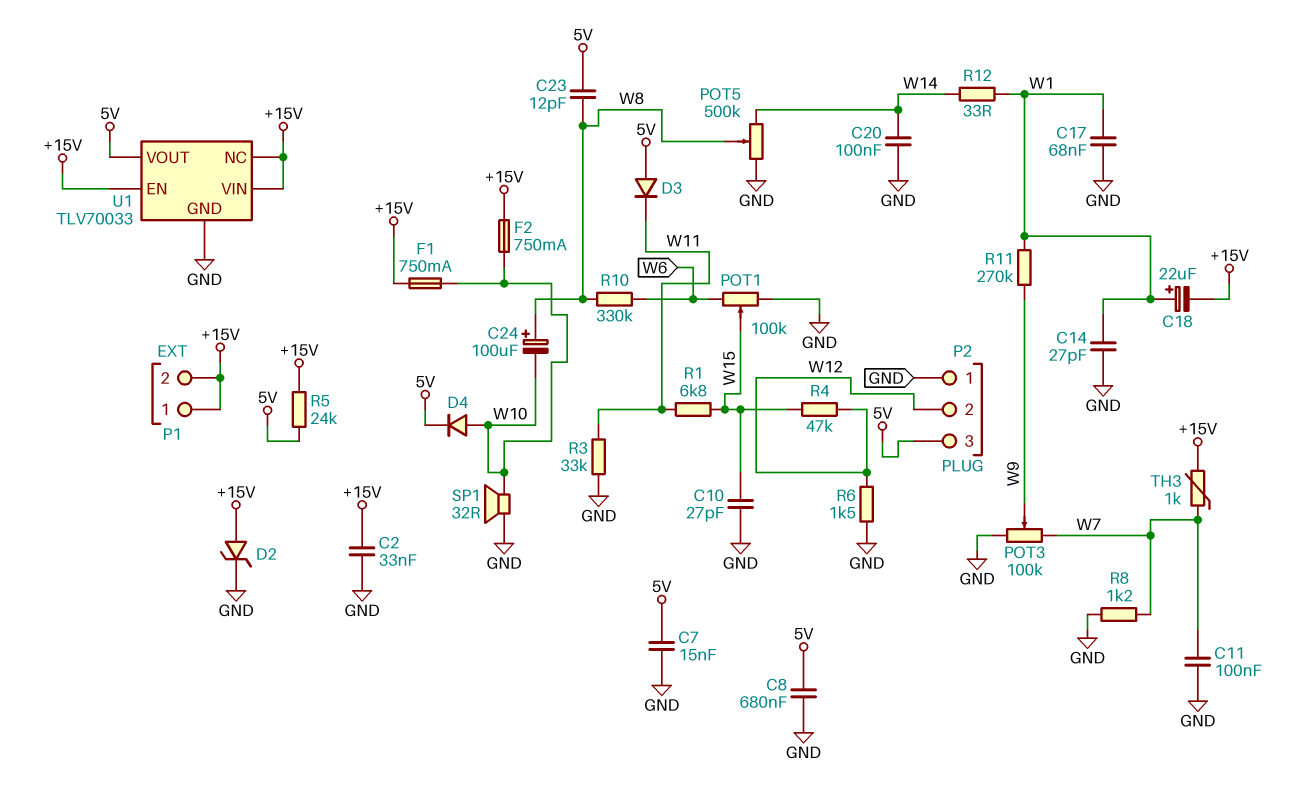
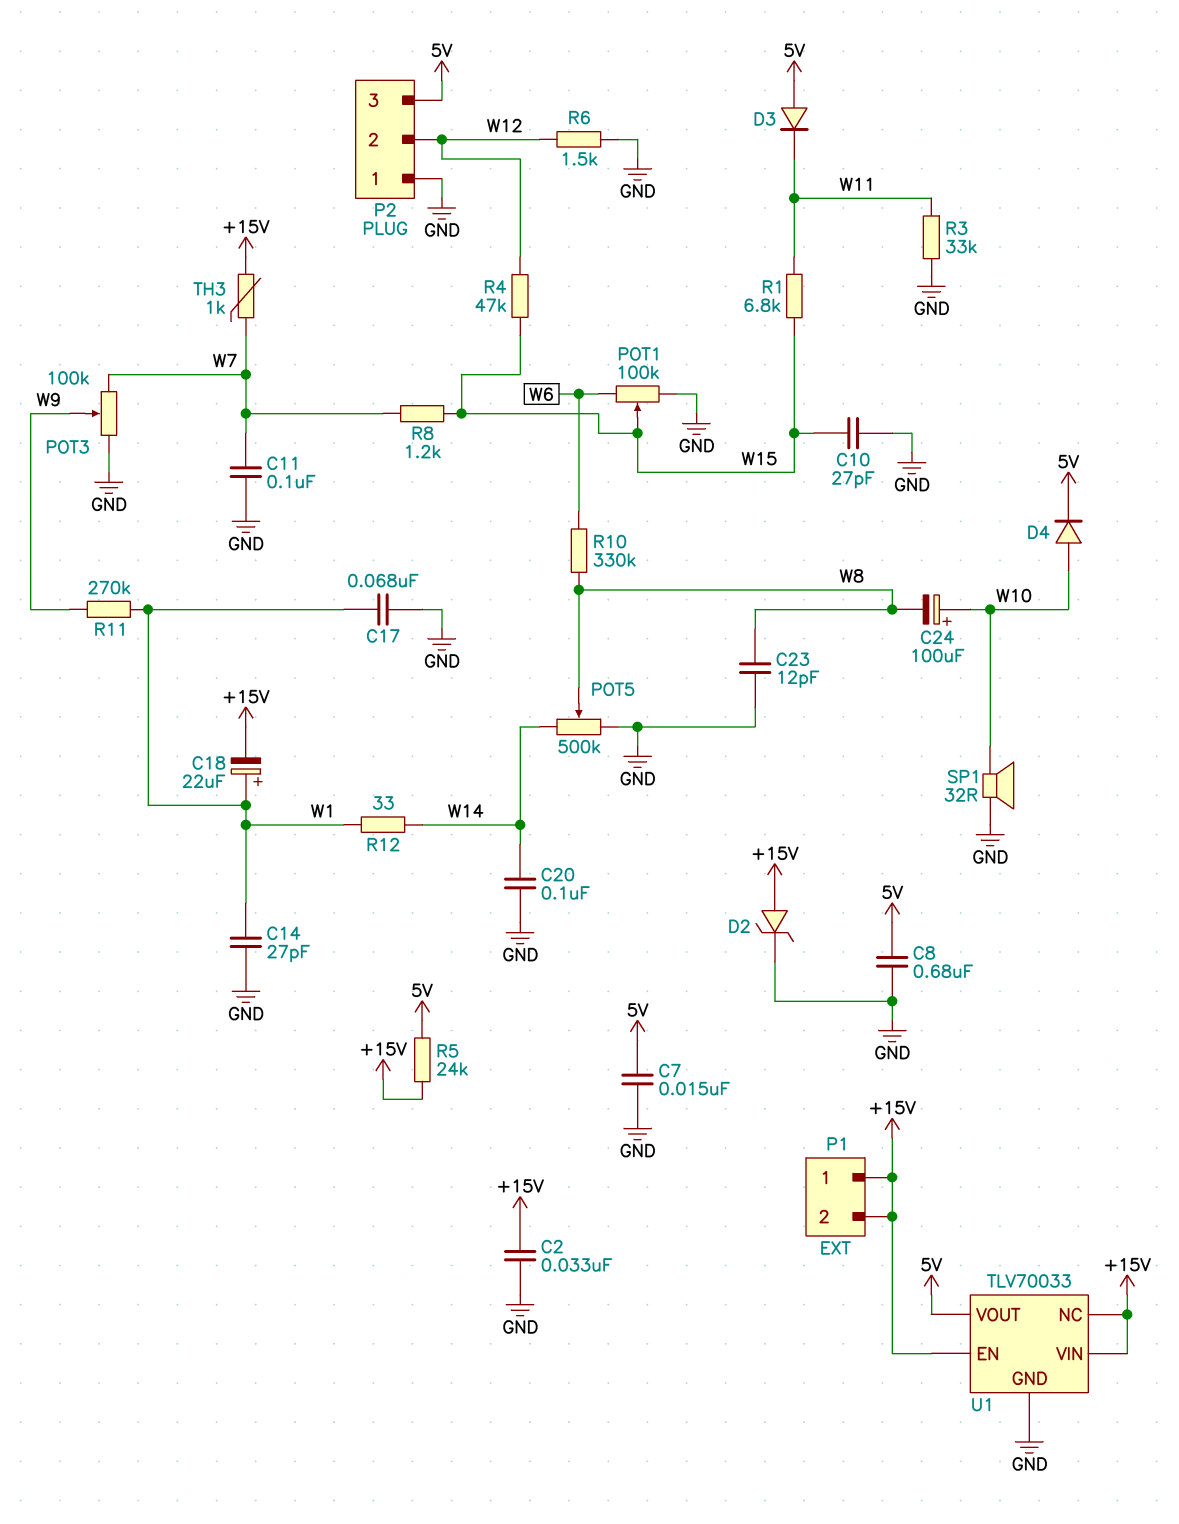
C23: 12pF (5V, W8) -> 12pF (GND, W8)
C24: 100uF (plus W8, minus W10) -> 100uF (plus W10, minus W8)
F1: 750mA (+15V, W10) -> none
F2: 750mA (+15V, W10) -> none
R8: 1.2k (GND, W7) -> 1.2k (W7, W15)

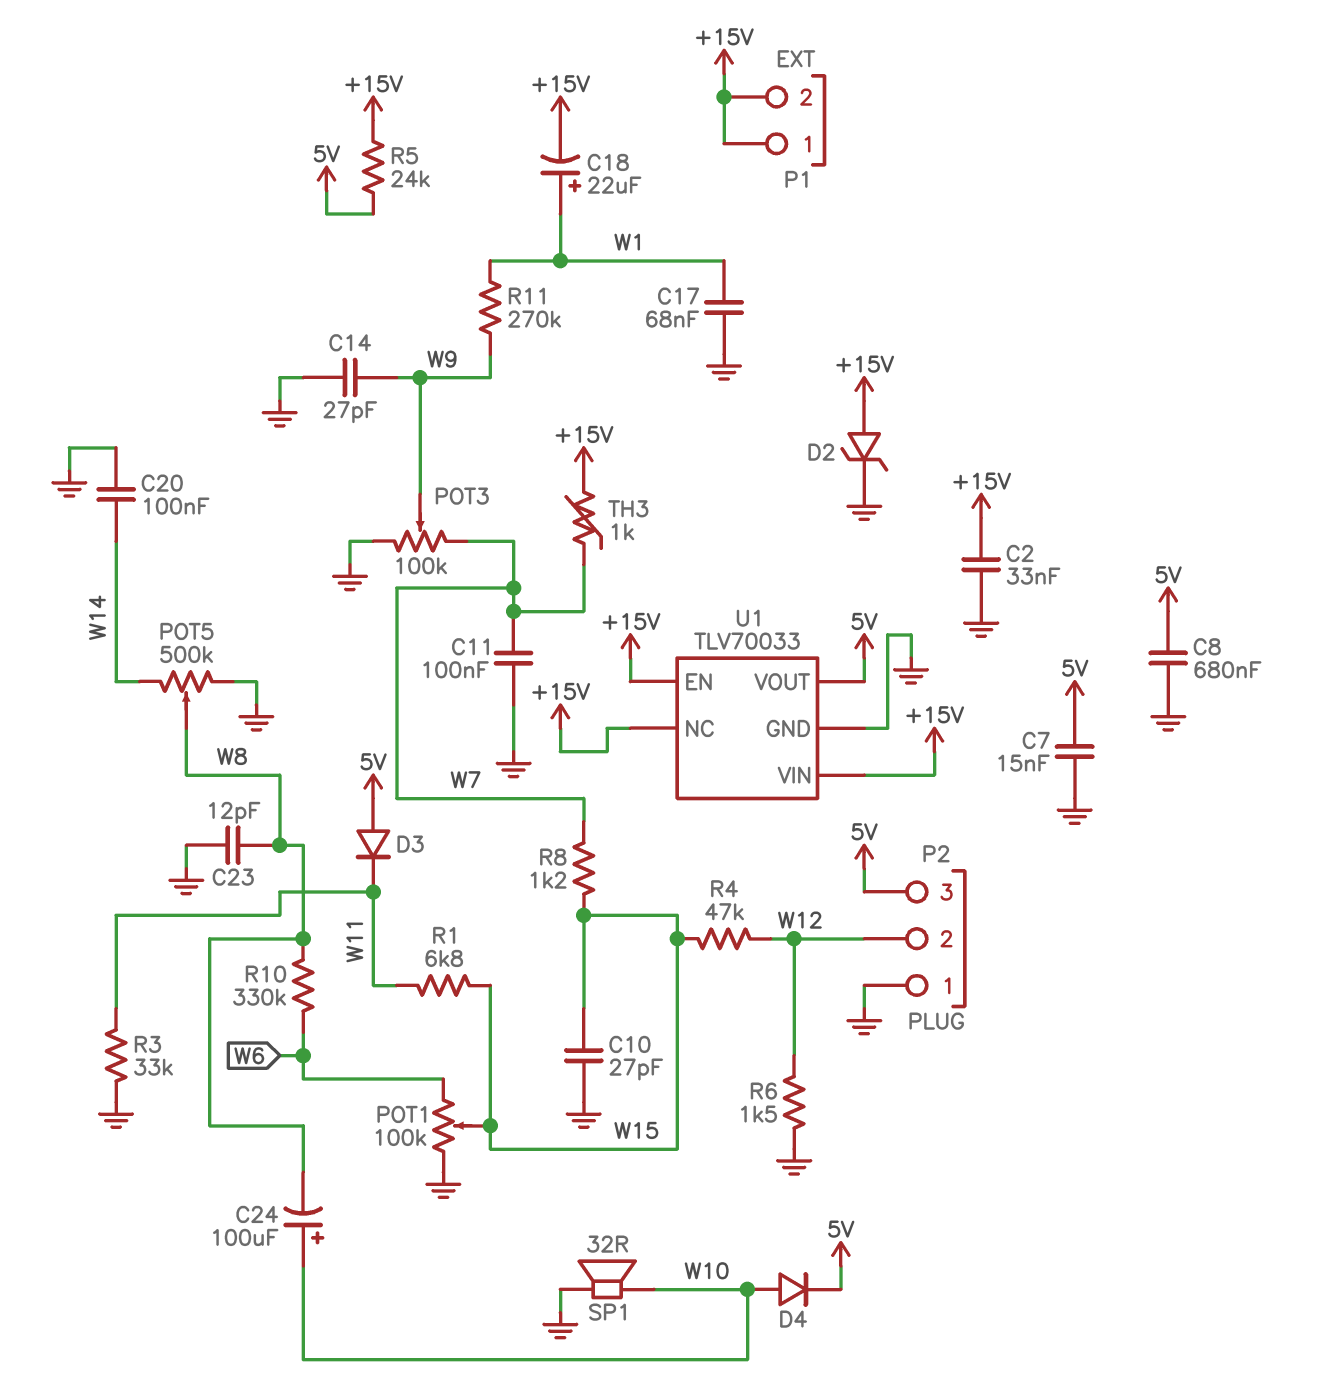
C14: 27pF (GND, W1) -> 27pF (GND, W9)
R12: 33 (W1, W14) -> none

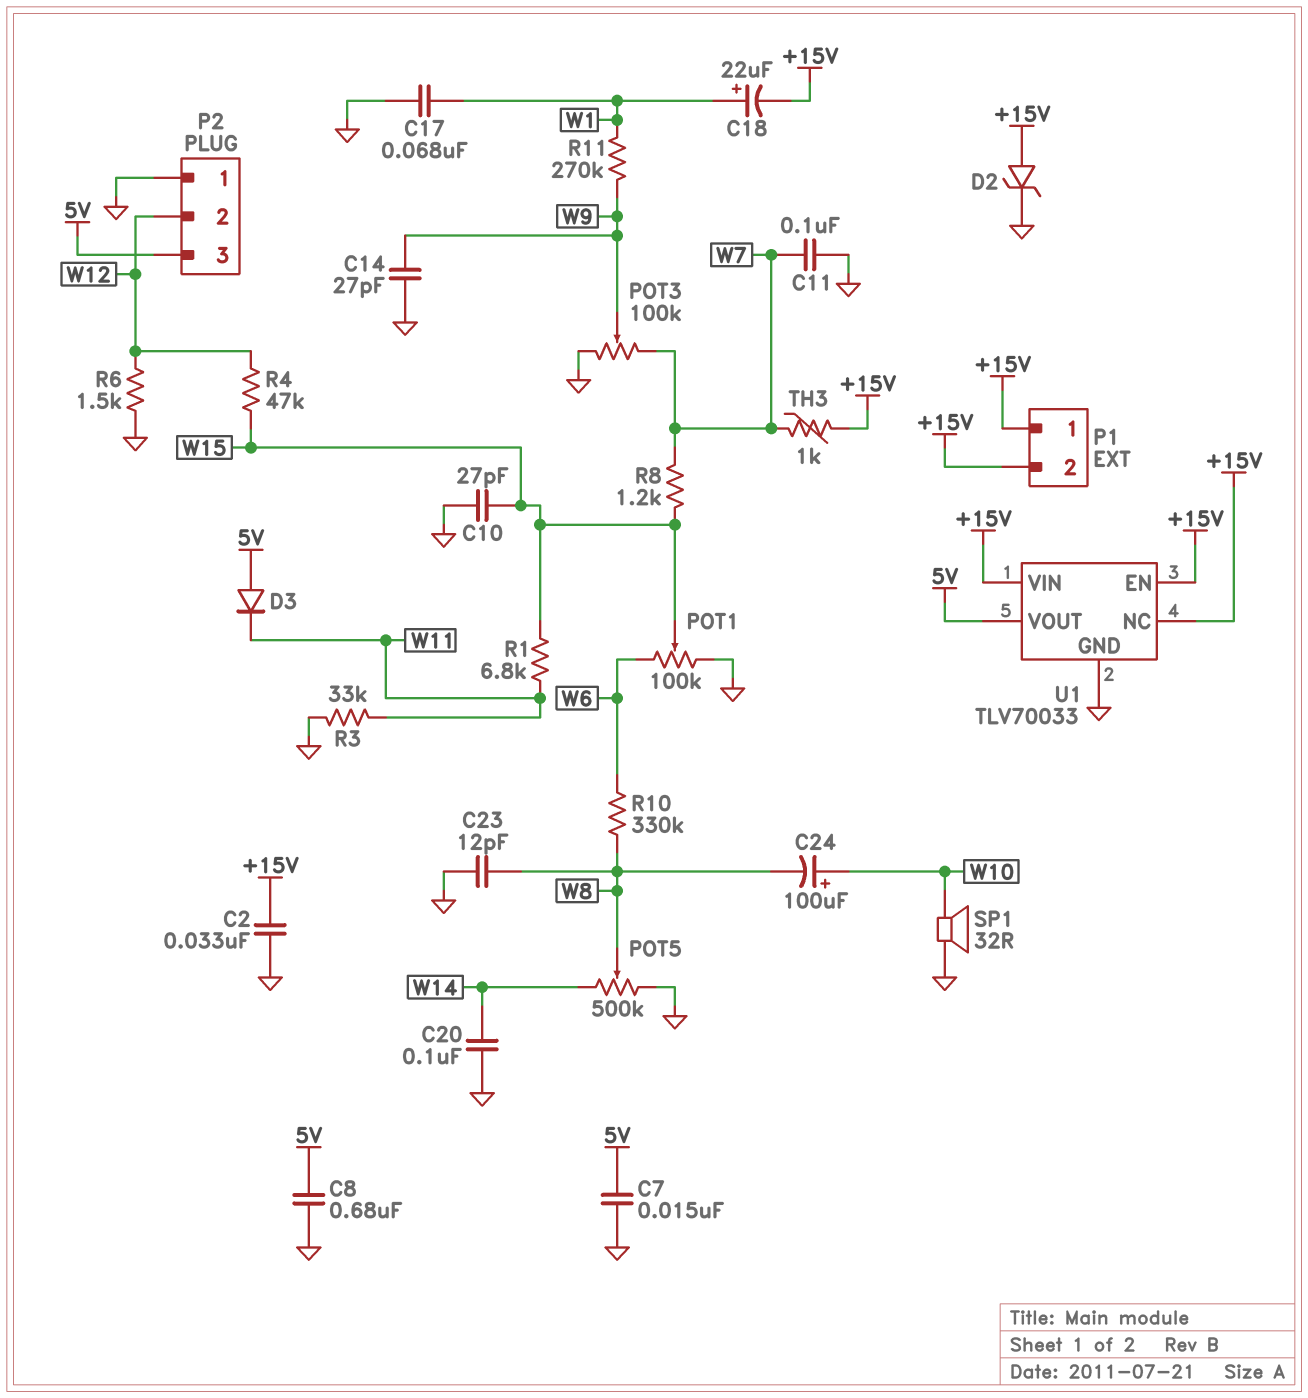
D4: diode (A W10, K 5V) -> none
R5: 24k (+15V, 5V) -> none

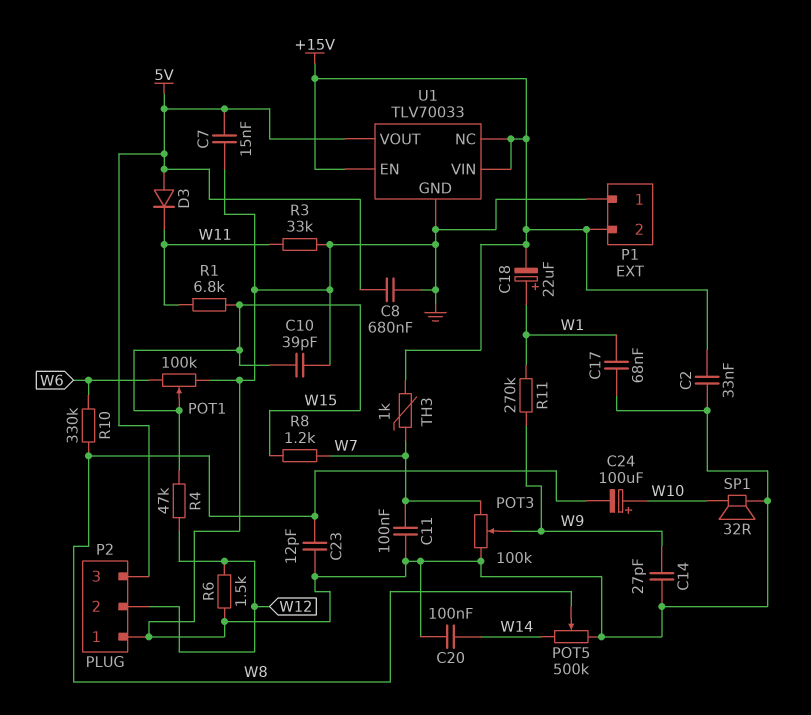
C10: 27pF (GND, W15) -> 39pF (GND, W15)
D2: zener (A +15V, K GND) -> none
P1 pin 1: +15V -> GND

